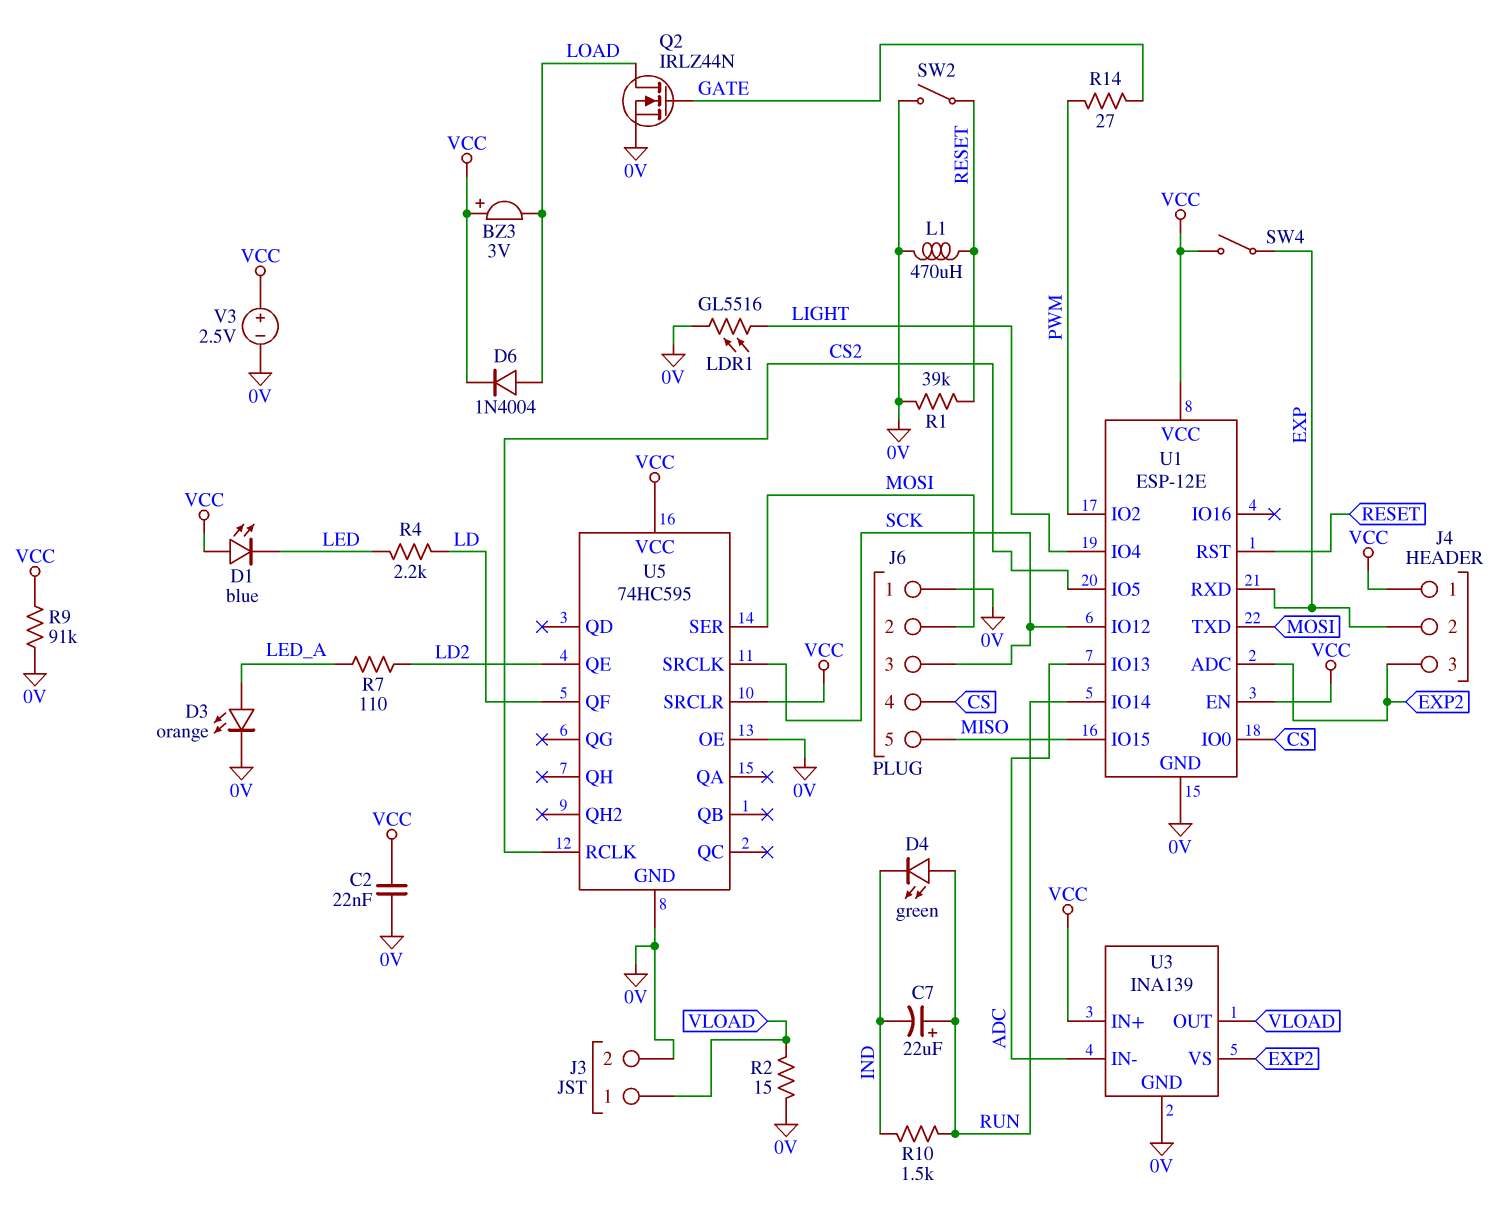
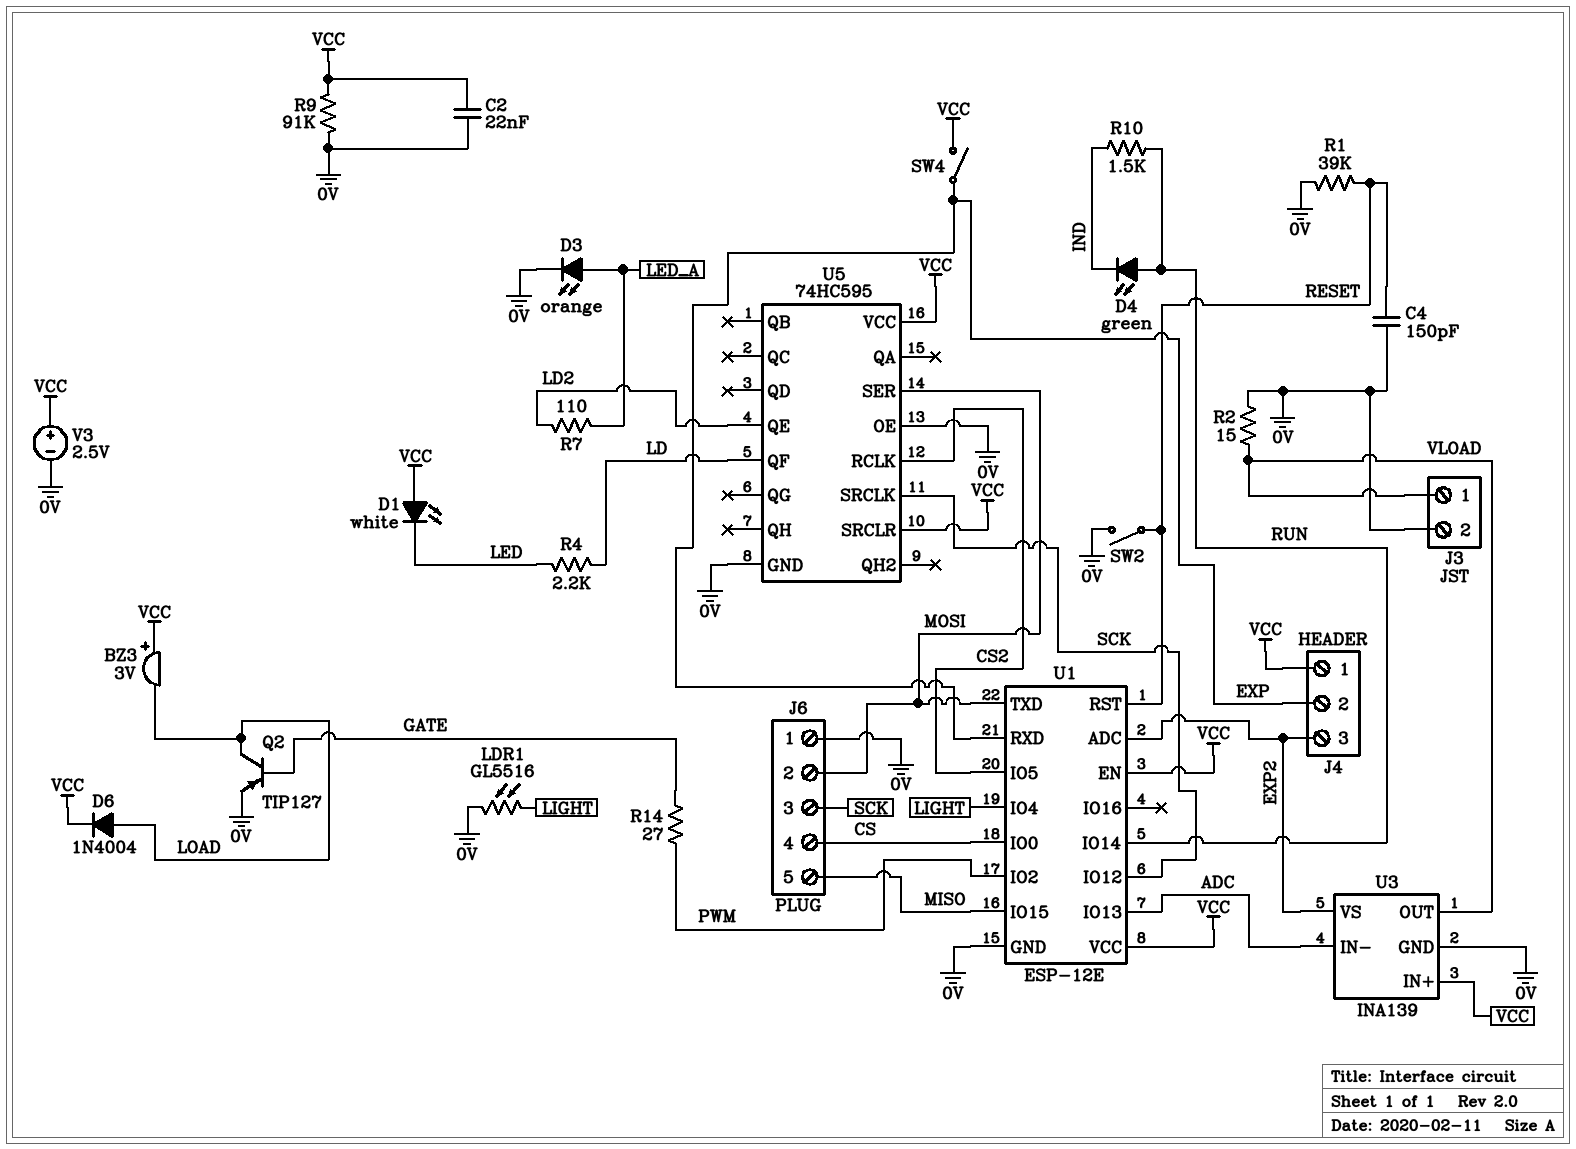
C4: none -> 150pF (0V, RESET)
C7: 22uF (plus RUN, minus IND) -> none
D1: LED blue (A VCC, K LED) -> LED white (A VCC, K LED)
L1: 470uH (0V, RESET) -> none
Q2: NMOS IRLZ44N (G GATE, D LOAD, S 0V) -> PNP TIP127 (B GATE, C LOAD, E 0V)

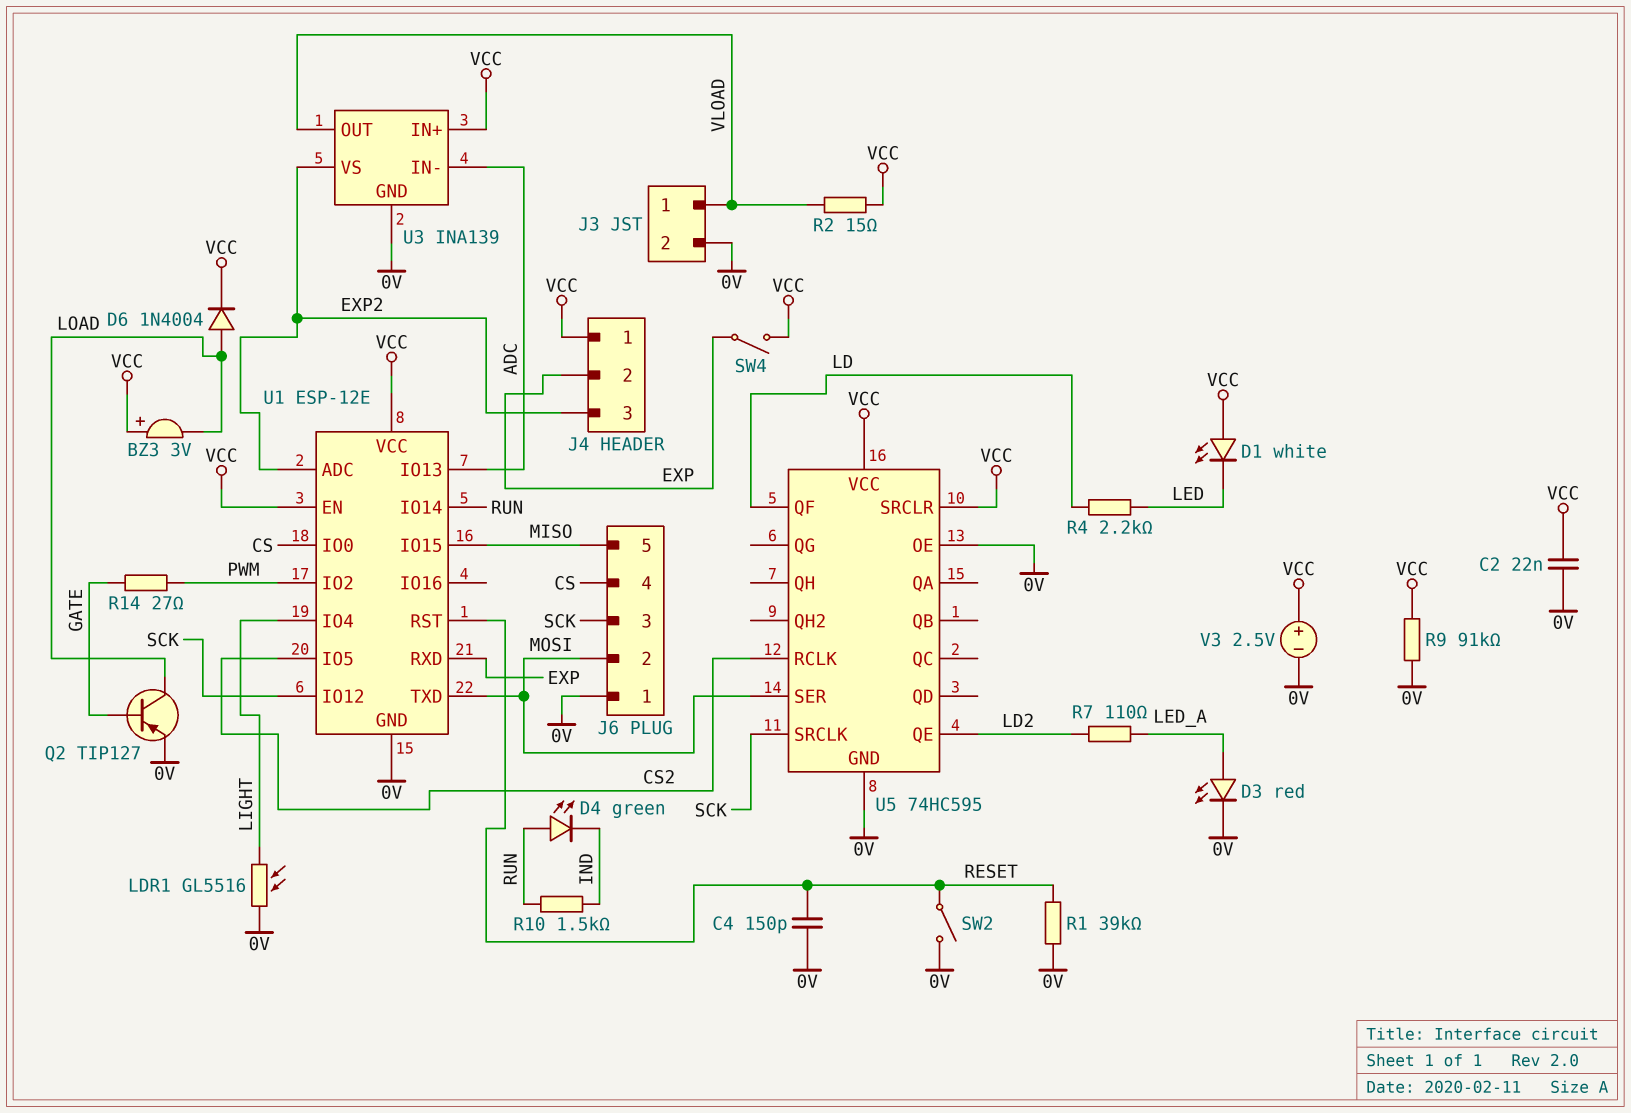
D3: LED orange (A LED_A, K 0V) -> LED red (A LED_A, K 0V)
R2: 15 (0V, VLOAD) -> 15 (VCC, VLOAD)

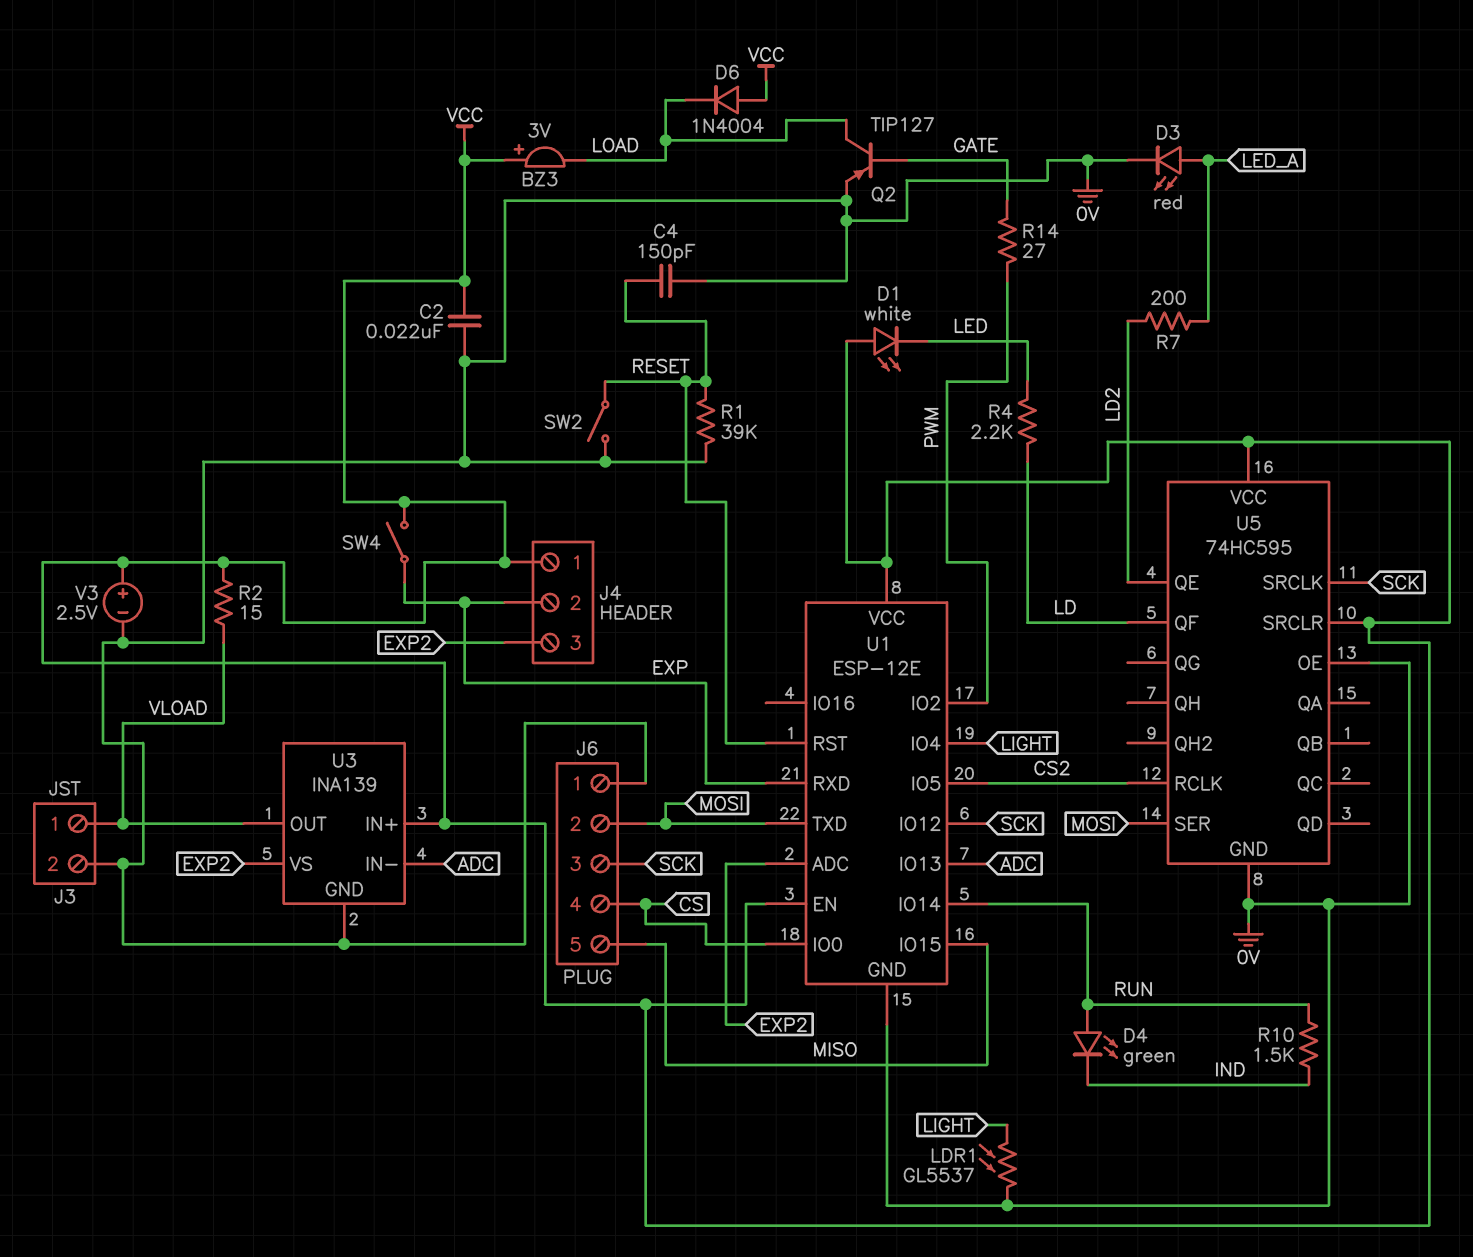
D6: diode 1N4004 (A LOAD, K VCC) -> diode 1N4004 (A VCC, K LOAD)
LDR1: GL5516 (0V, LIGHT) -> GL5537 (0V, LIGHT)
R7: 110 (LD2, LED_A) -> 200 (LD2, LED_A)
R9: 91k (0V, VCC) -> none

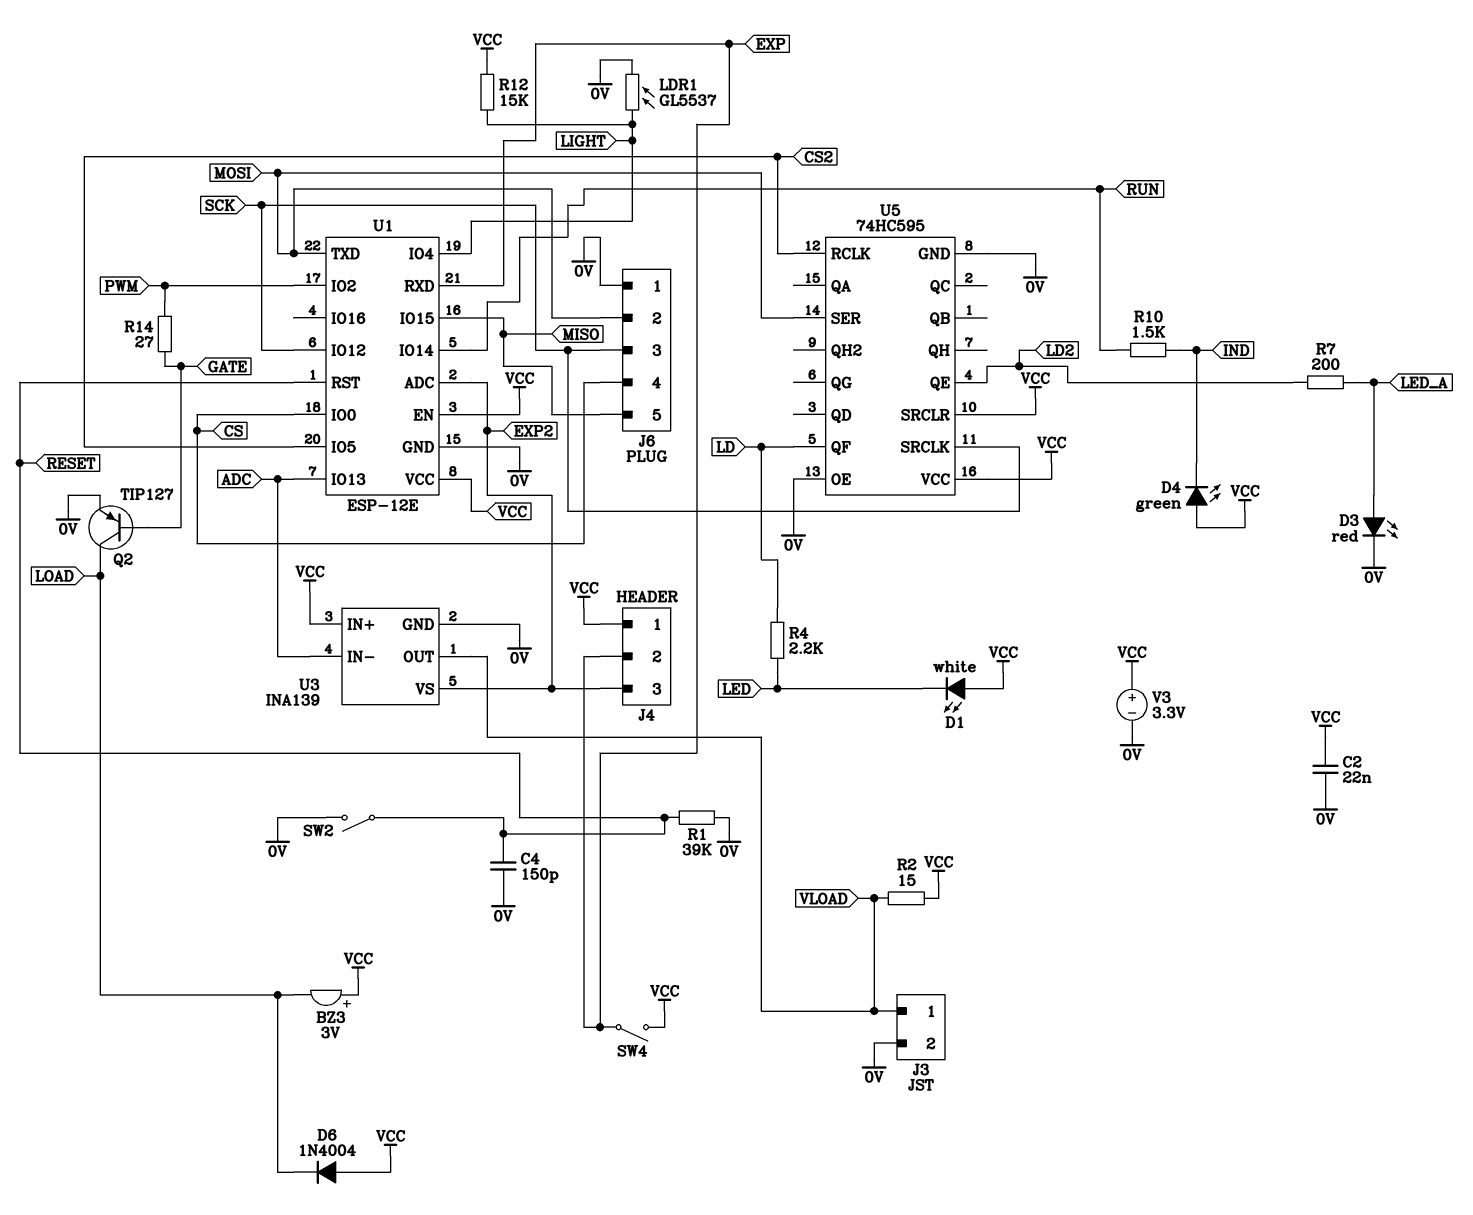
D4: LED green (A RUN, K IND) -> LED green (A VCC, K IND)
R12: none -> 15k (LIGHT, VCC)
V3: 2.5V (plus VCC, minus 0V) -> 3.3V (plus VCC, minus 0V)

